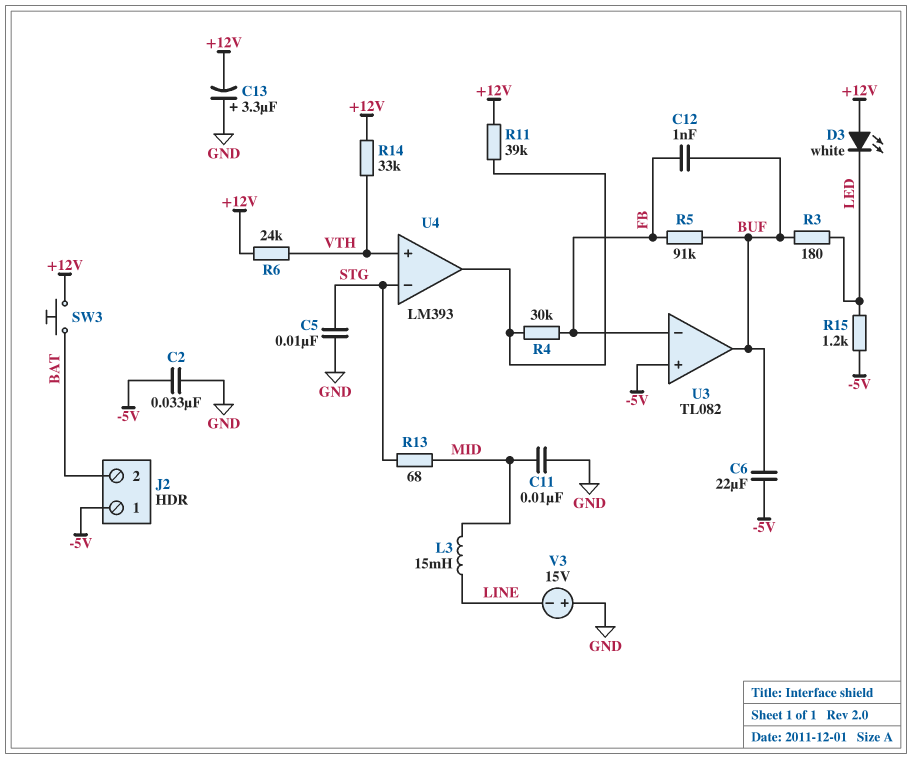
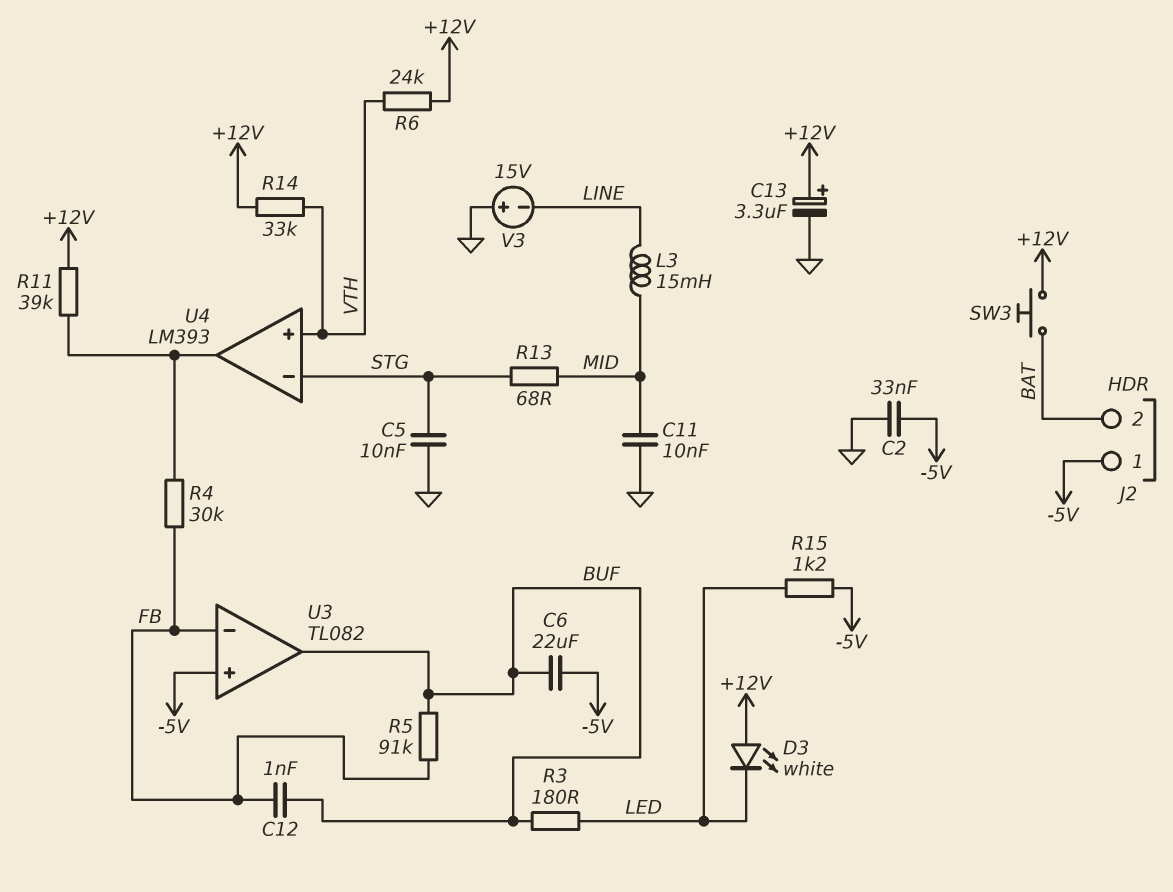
C13: 3.3uF (plus GND, minus +12V) -> 3.3uF (plus +12V, minus GND)

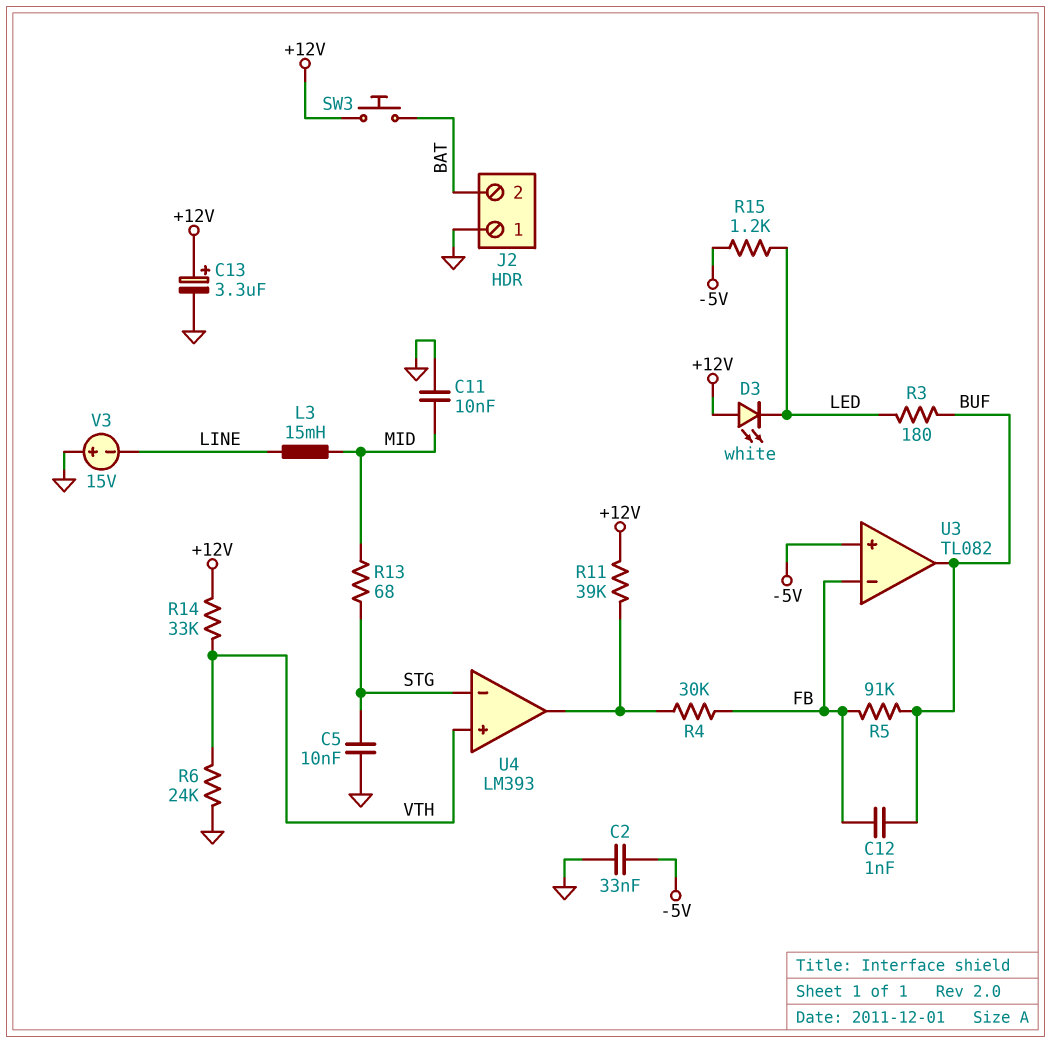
C6: 22uF (-5V, BUF) -> none
J2 pin 1: -5V -> GND
R6: 24k (+12V, VTH) -> 24k (GND, VTH)

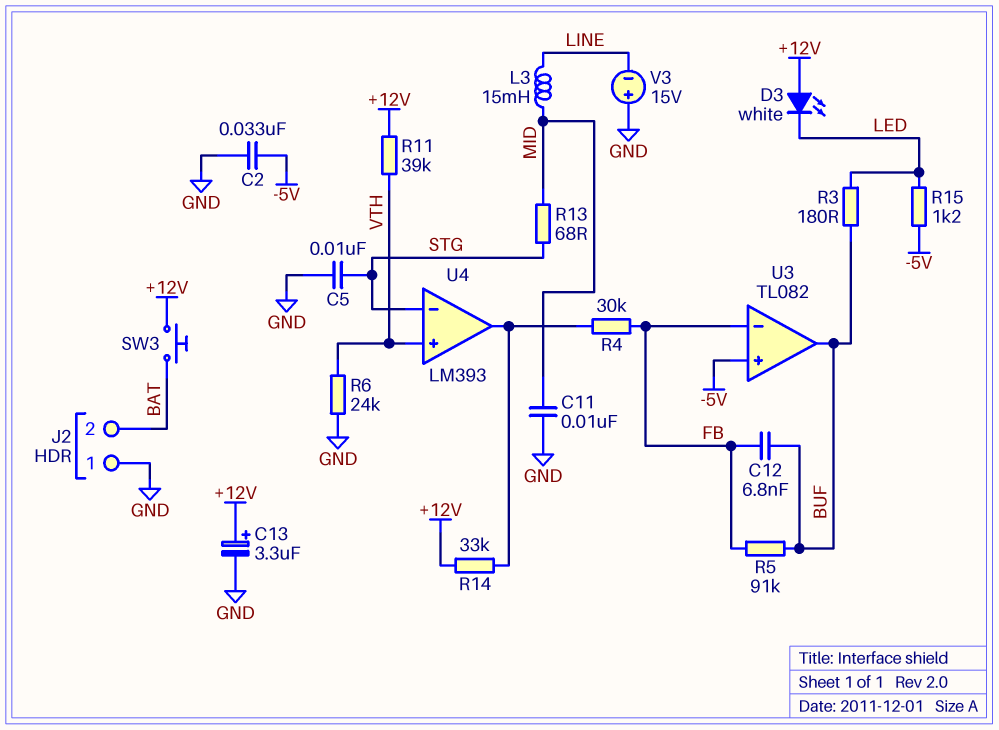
C12: 1nF (BUF, FB) -> 6.8nF (BUF, FB)
R11: 39k (+12V, U4/out) -> 39k (+12V, VTH)
R14: 33k (+12V, VTH) -> 33k (+12V, U4/out)

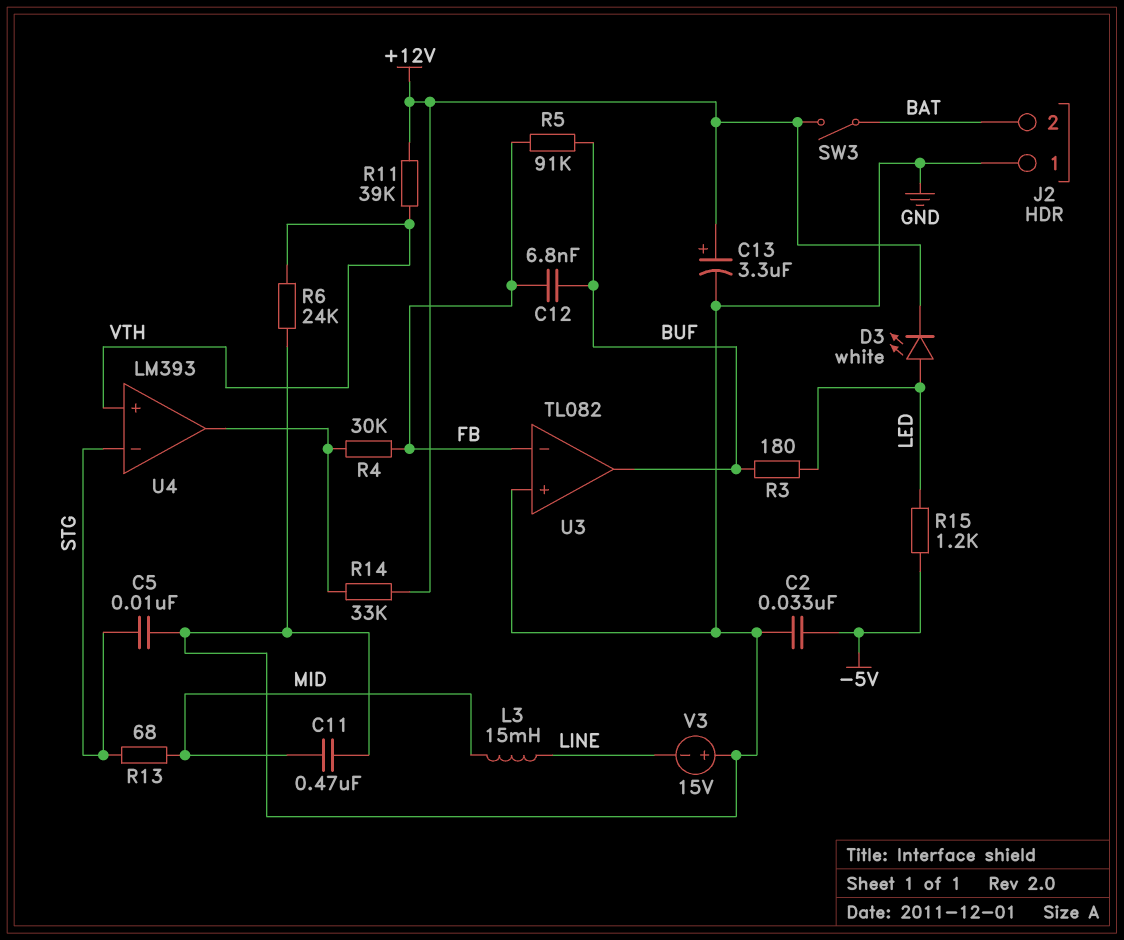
C11: 10nF (GND, MID) -> 470nF (GND, MID)
D3: LED white (A +12V, K LED) -> LED white (A LED, K +12V)
SW3: button (+12V, BAT) -> switch (+12V, BAT)
U3 pin in+: -5V -> GND

